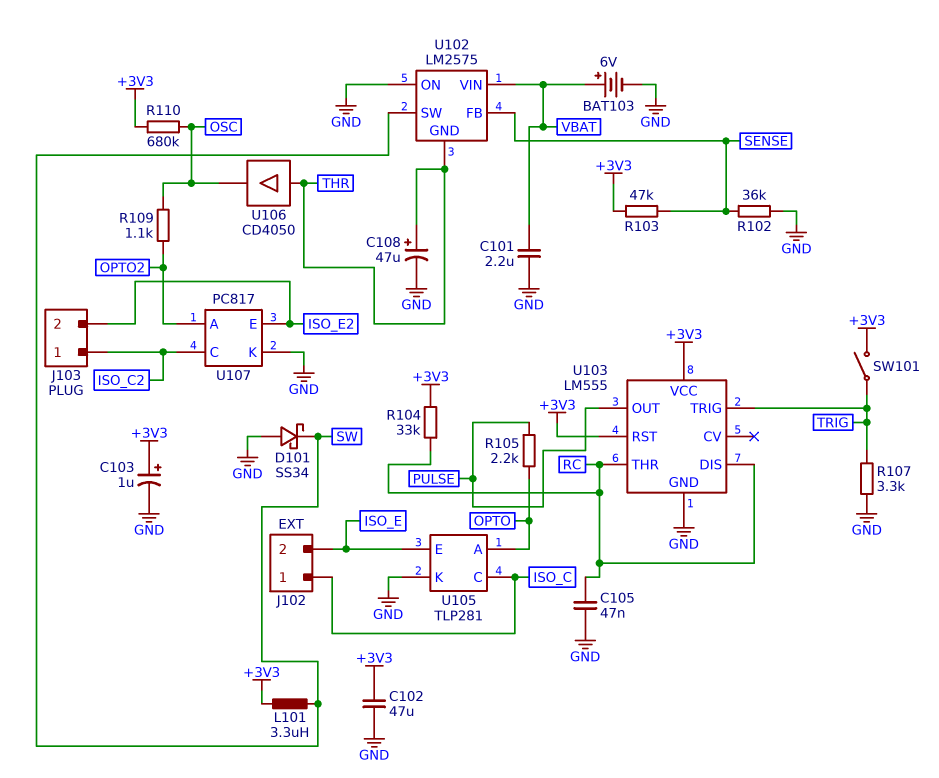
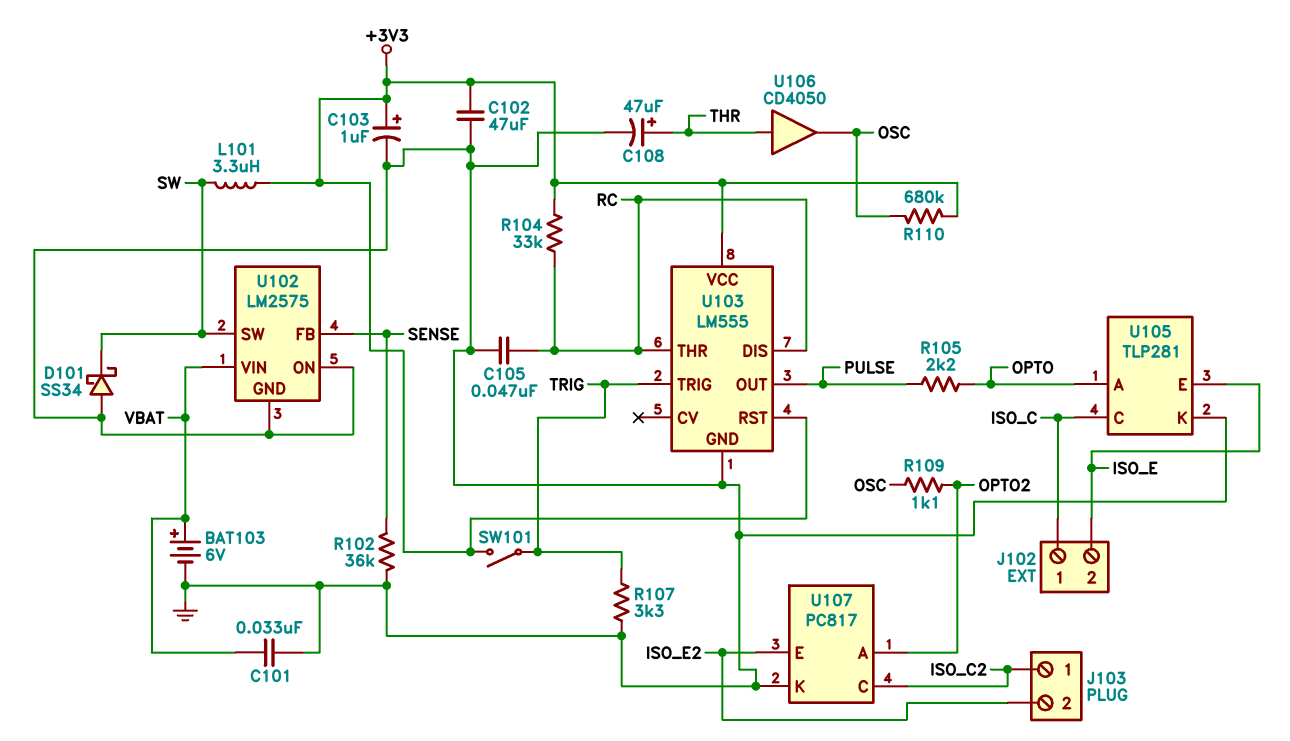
C101: 2.2uF (GND, VBAT) -> 33nF (GND, VBAT)
R103: 47k (+3V3, SENSE) -> none
U102 pin GND: THR -> GND

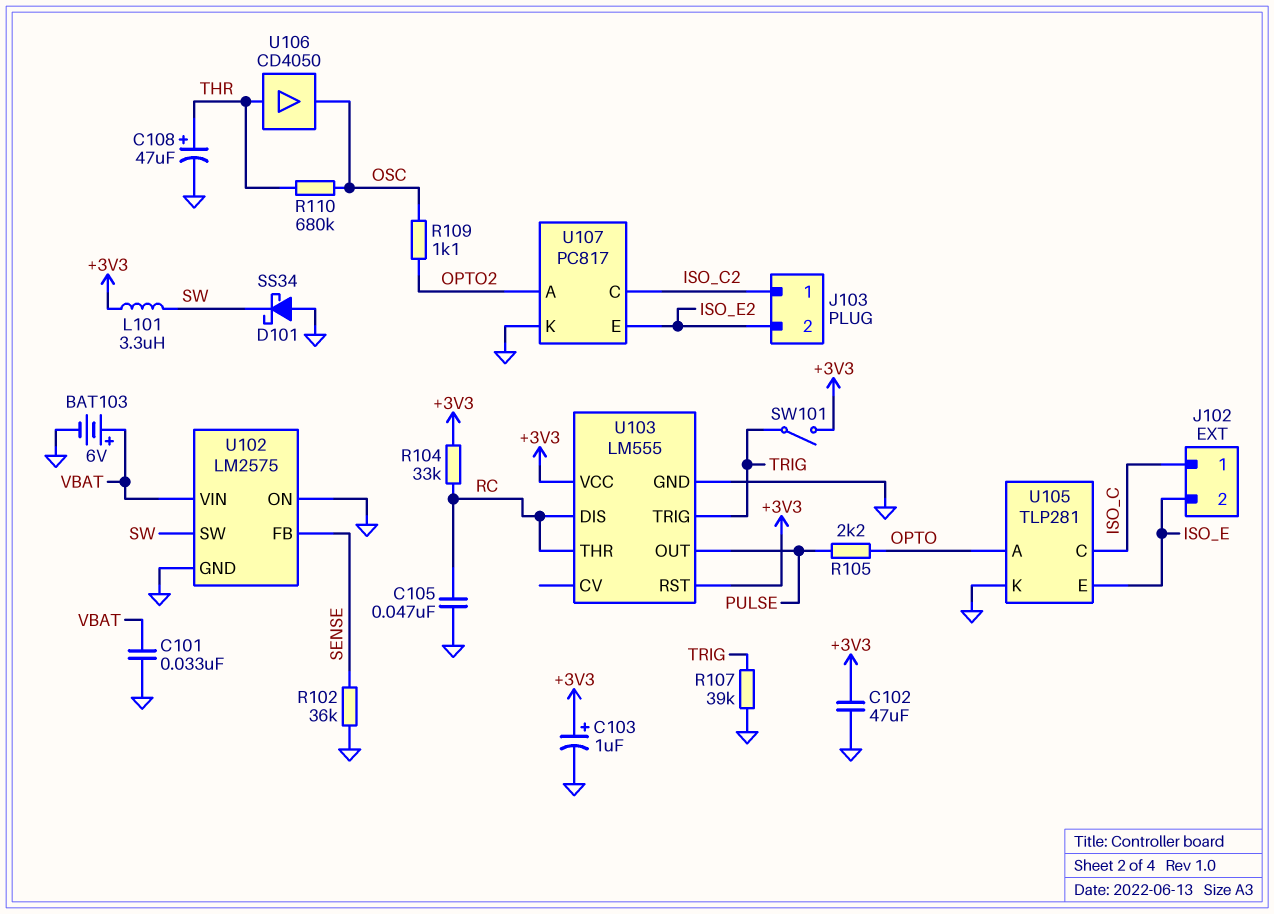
R107: 3.3k (GND, TRIG) -> 39k (GND, TRIG)
R110: 680k (+3V3, OSC) -> 680k (OSC, THR)

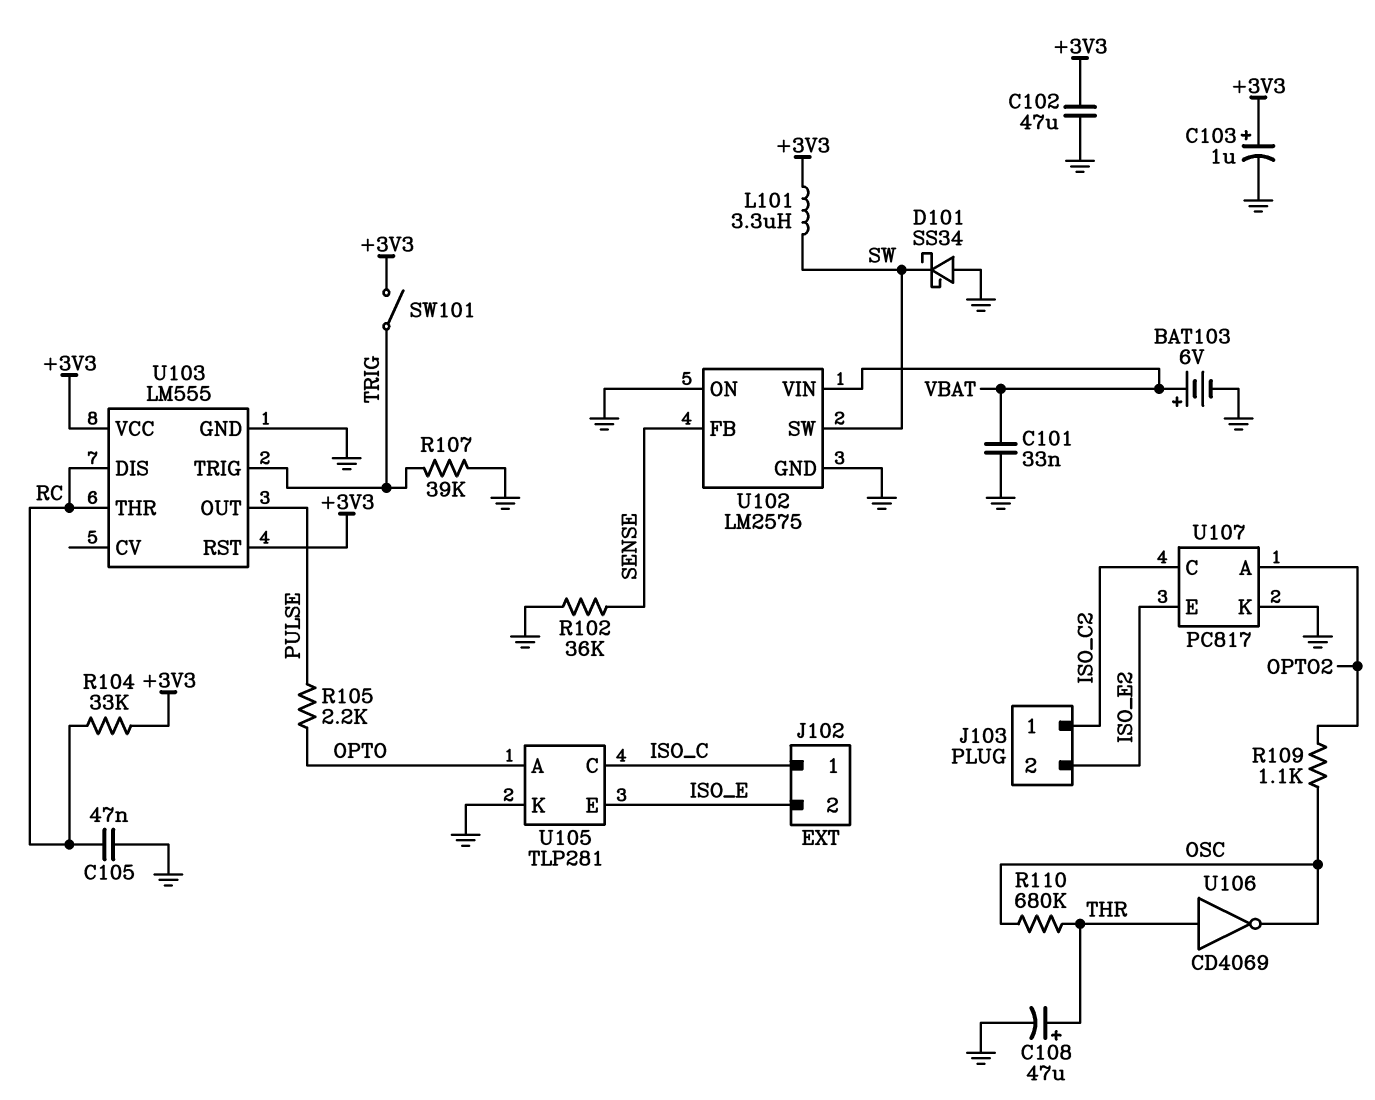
U106: buffer CD4050 (in THR, out OSC) -> NOT CD4069 (in THR, out OSC)

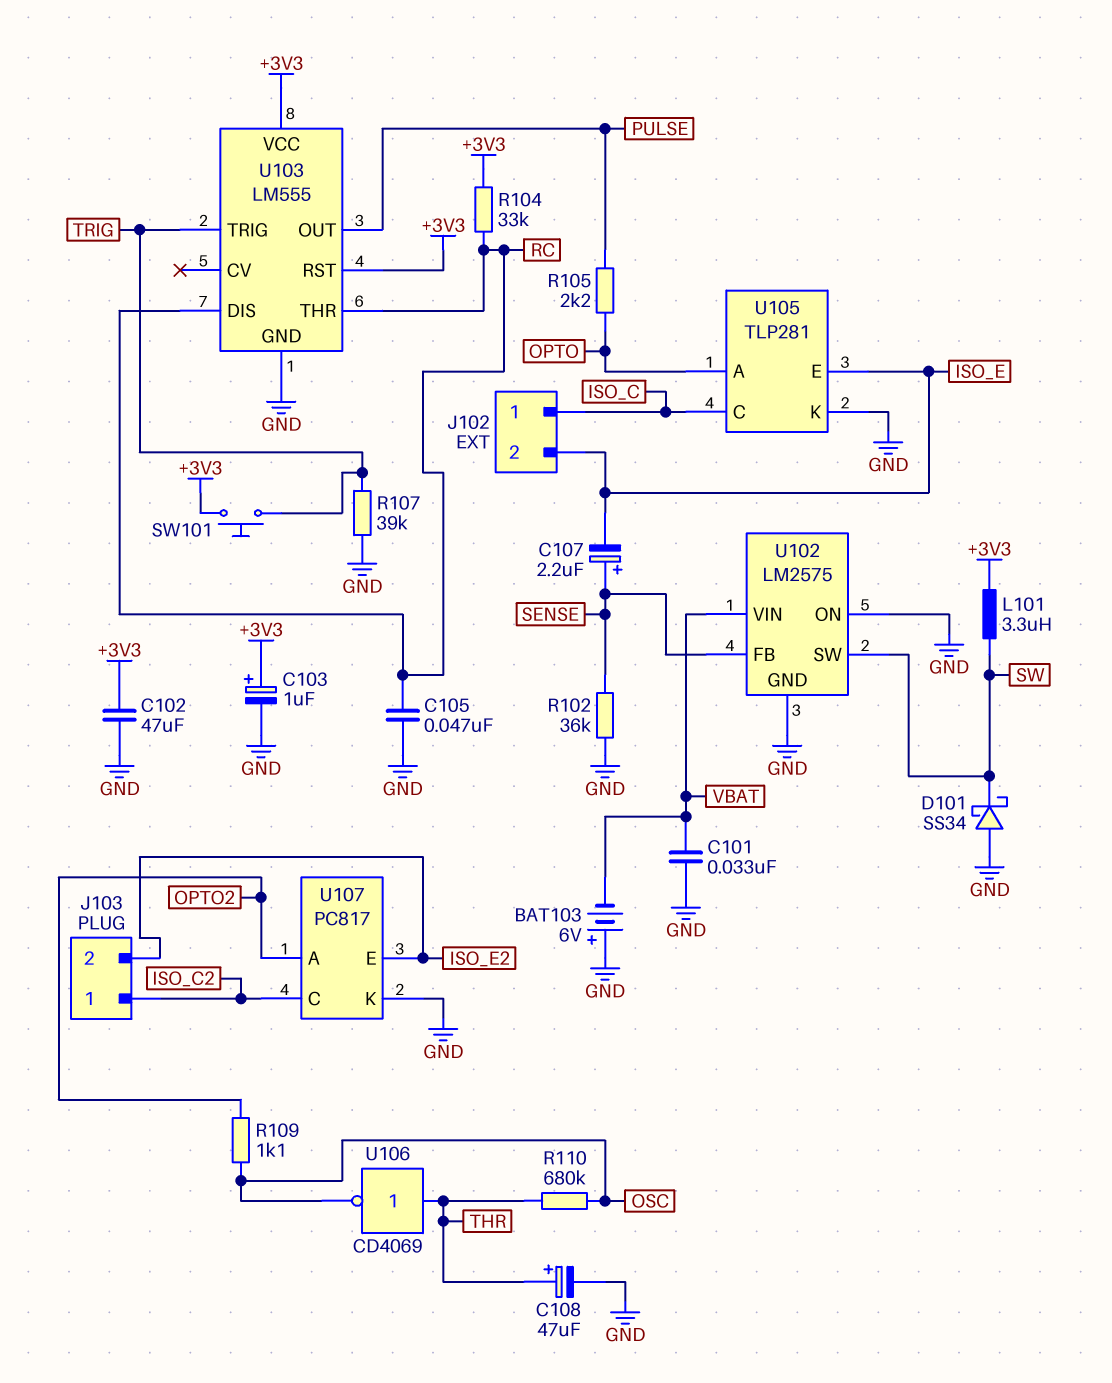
BAT103: 6V (plus VBAT, minus GND) -> 6V (plus GND, minus VBAT)
C107: none -> 2.2uF (plus SENSE, minus ISO_E)
SW101: switch (+3V3, TRIG) -> button (+3V3, TRIG)

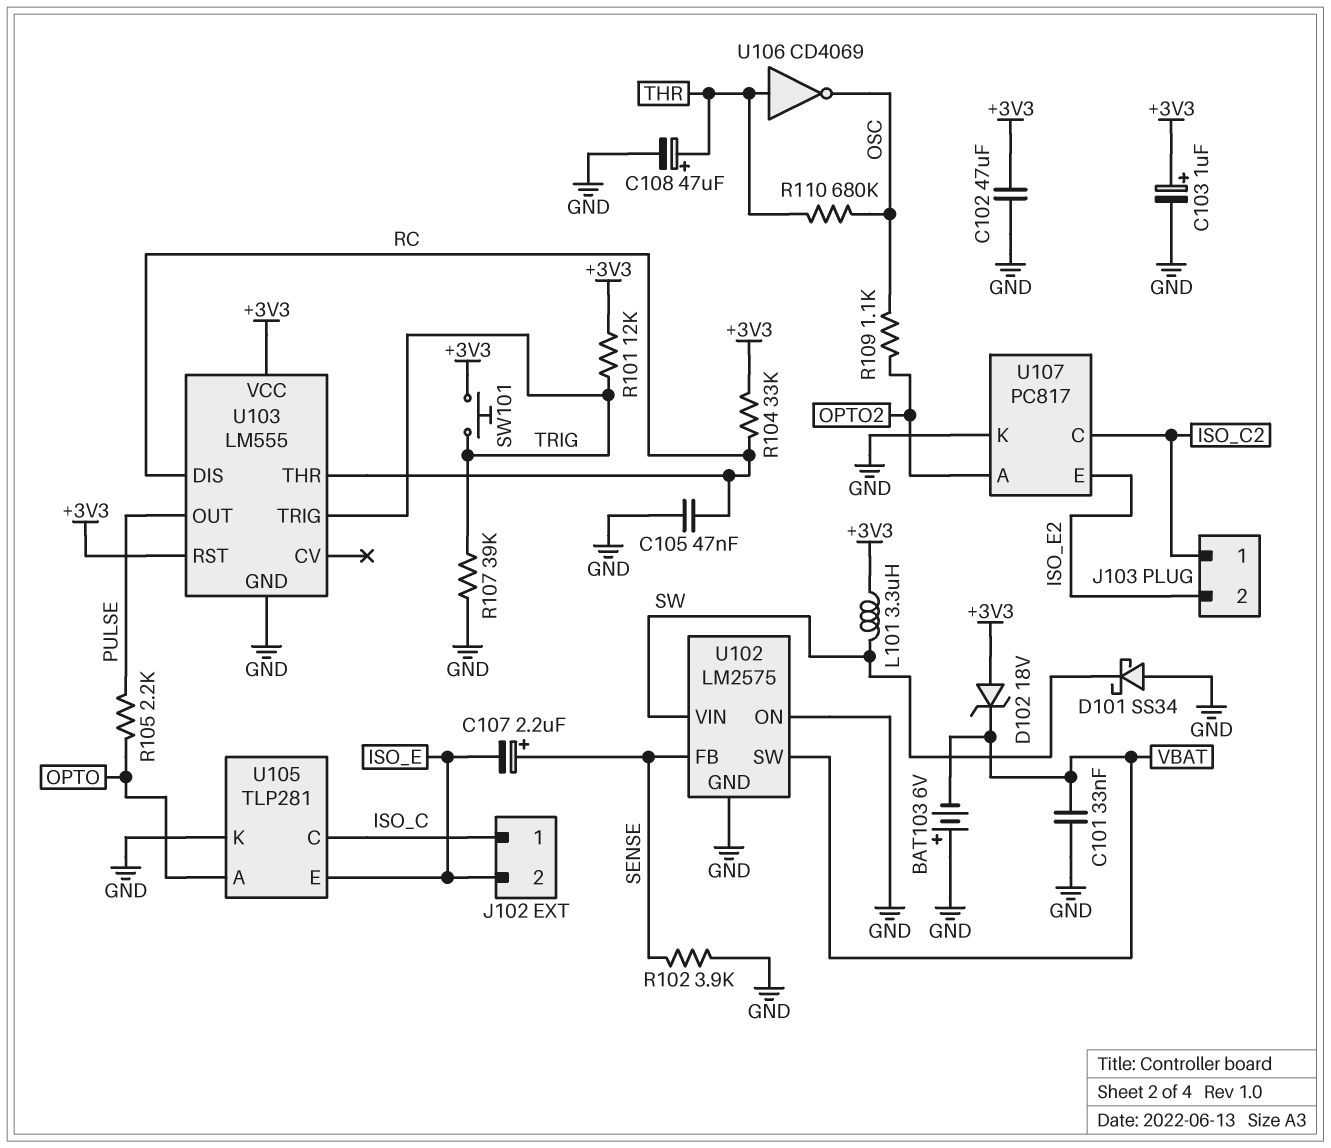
D102: none -> zener 18V (A +3V3, K VBAT)
R101: none -> 12k (+3V3, TRIG)
R102: 36k (GND, SENSE) -> 3.9k (GND, SENSE)
U102 pin SW: SW -> VBAT
U102 pin VIN: VBAT -> SW

